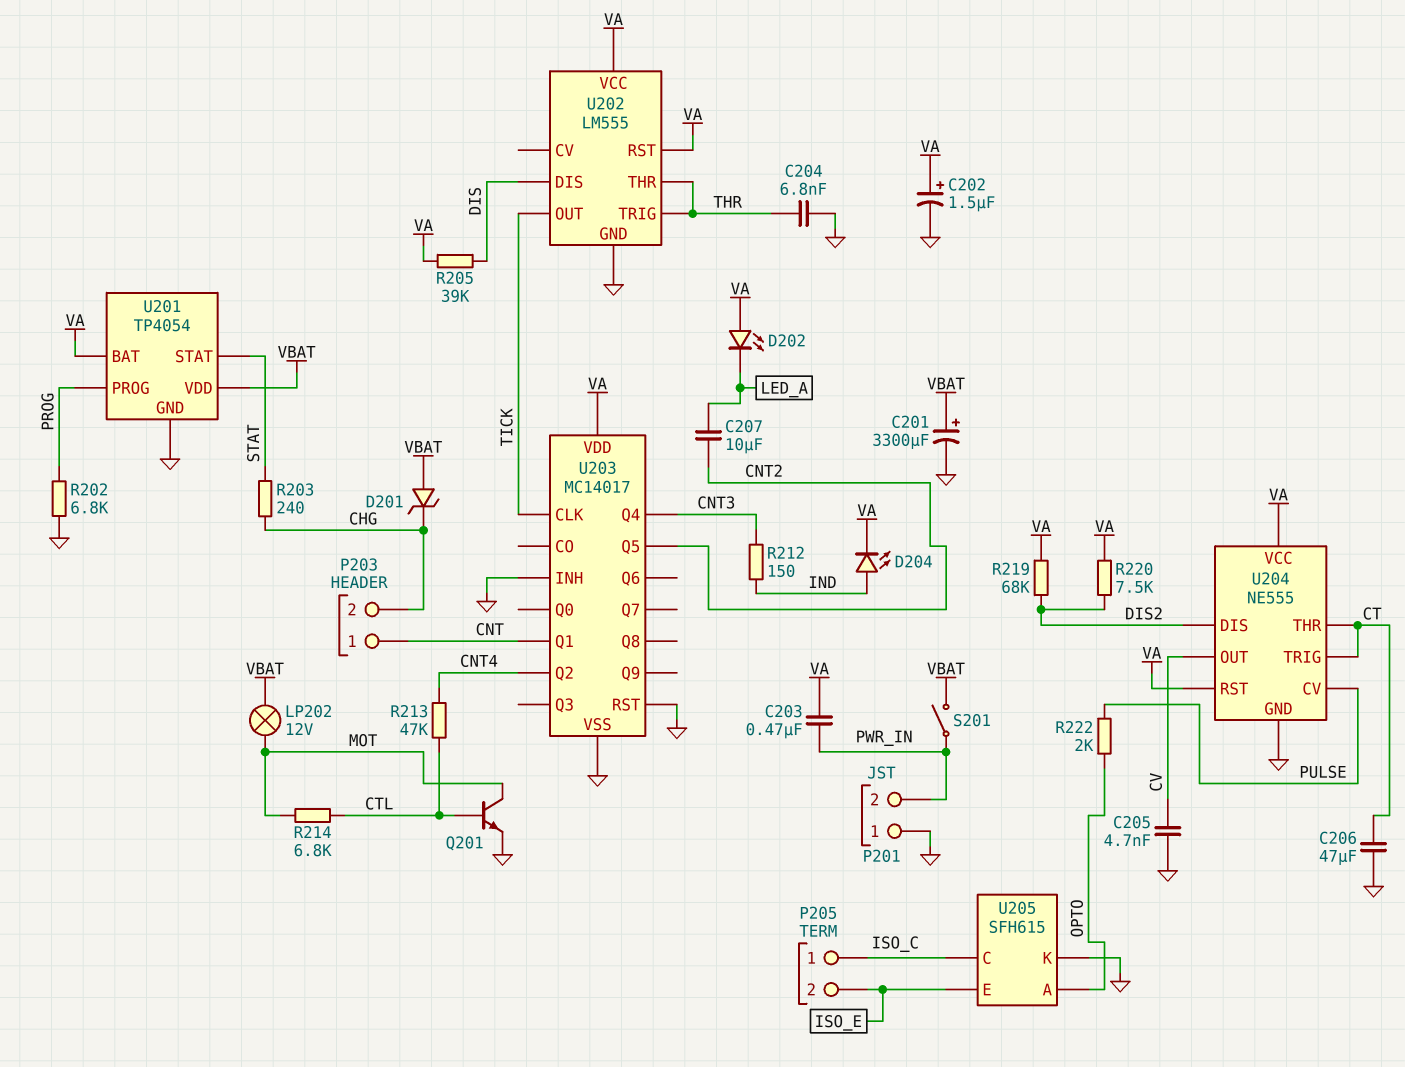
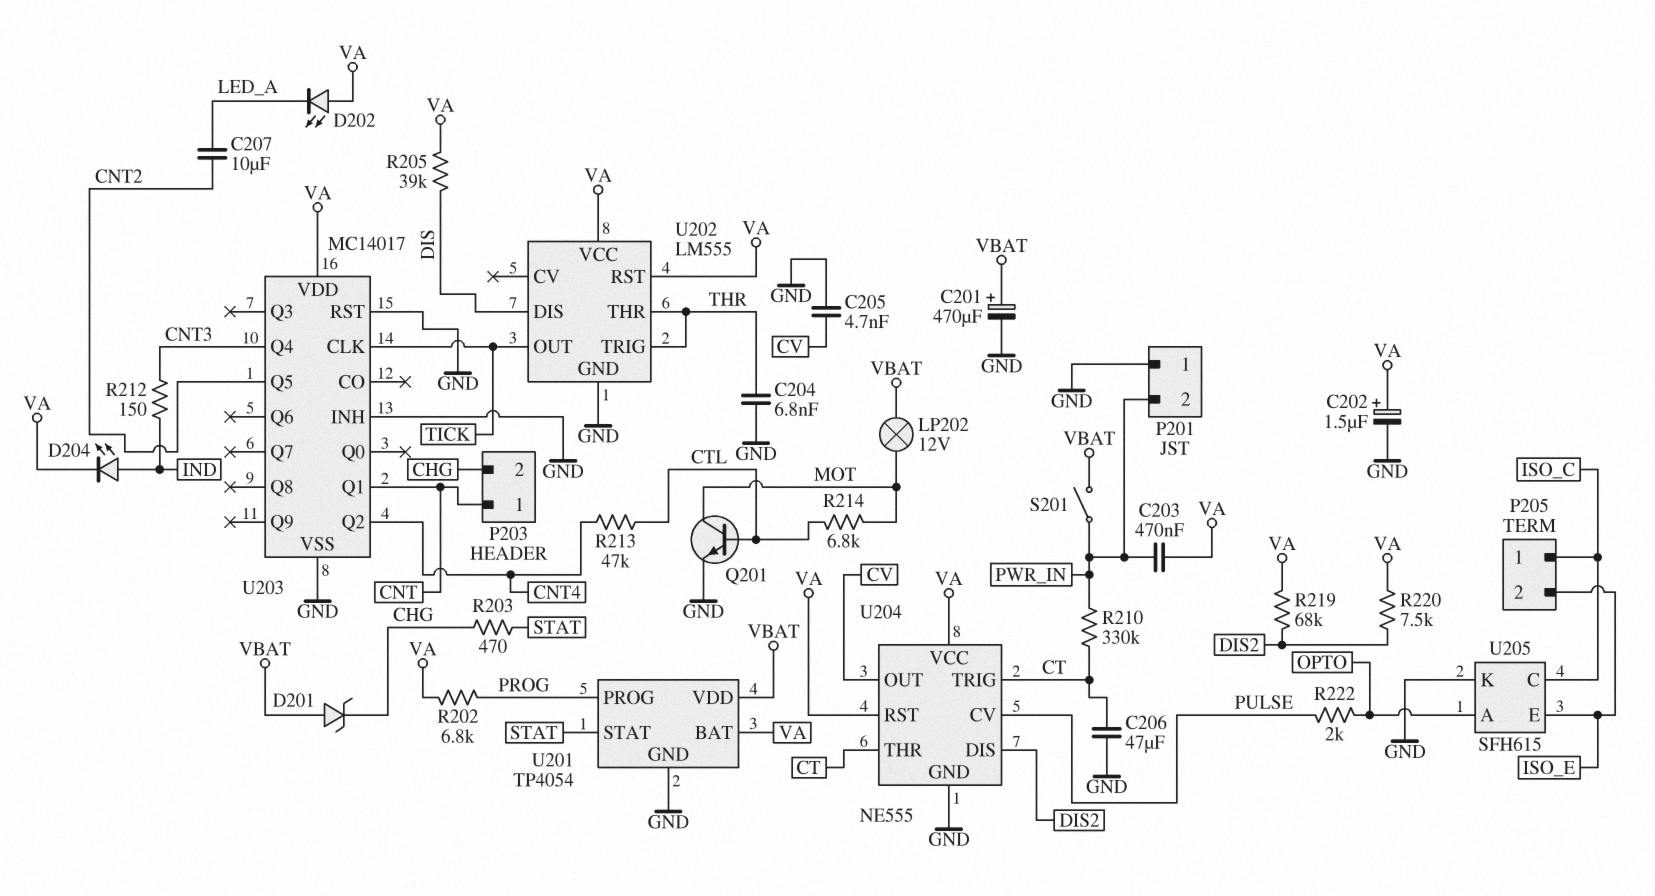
C201: 3300uF (plus VBAT, minus GND) -> 470uF (plus VBAT, minus GND)
R202: 6.8k (GND, PROG) -> 6.8k (PROG, VA)
R203: 240 (CHG, STAT) -> 470 (CHG, STAT)
R210: none -> 330k (CT, PWR_IN)

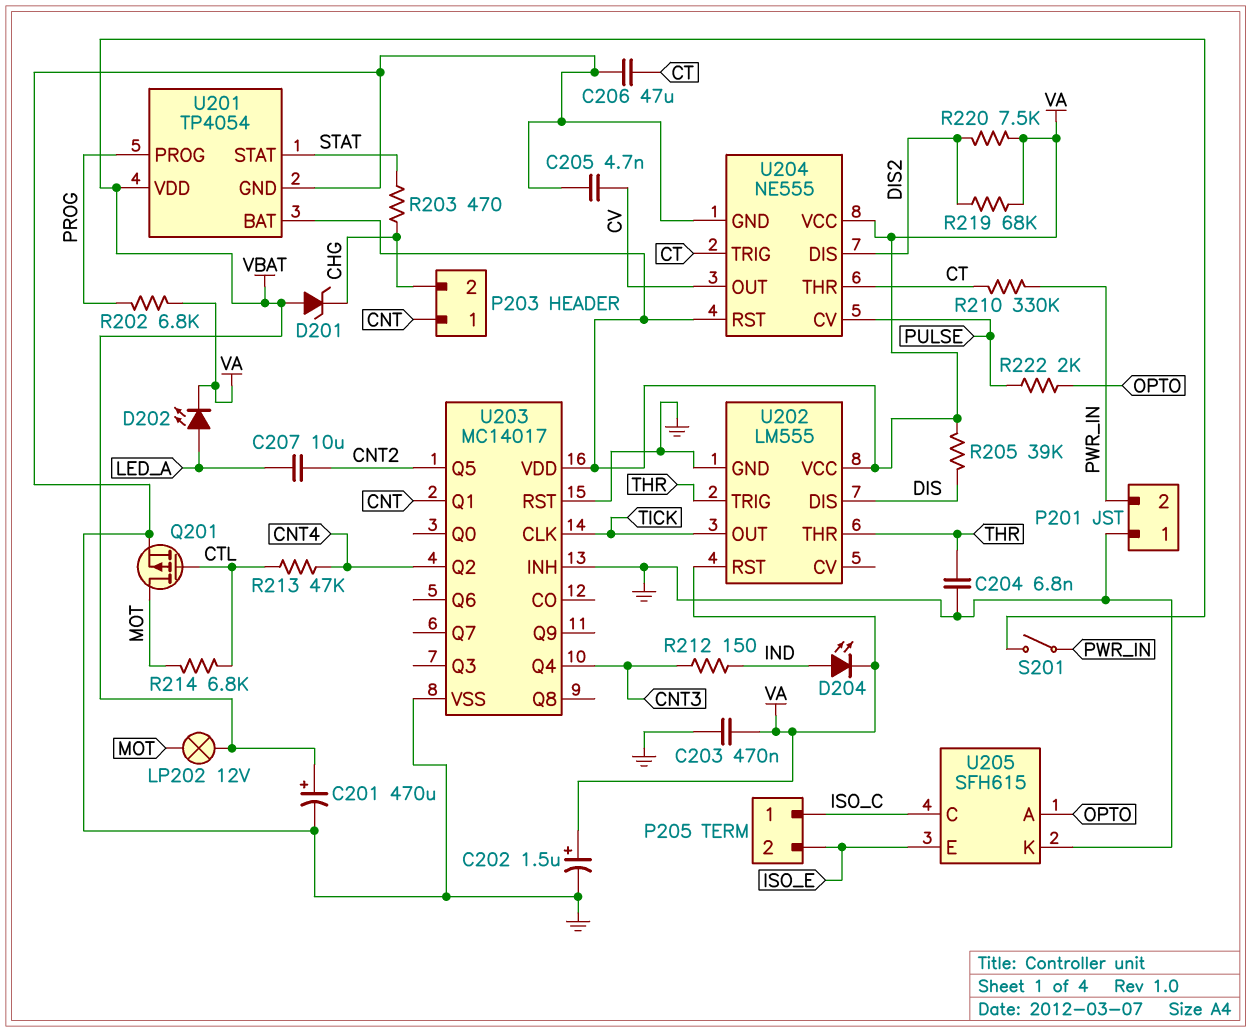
C203: 470nF (PWR_IN, VA) -> 470nF (GND, VA)
D202: LED (A VA, K LED_A) -> LED (A LED_A, K VA)
Q201: NPN (B CTL, C MOT, E GND) -> PMOS (G CTL, D MOT, S GND)

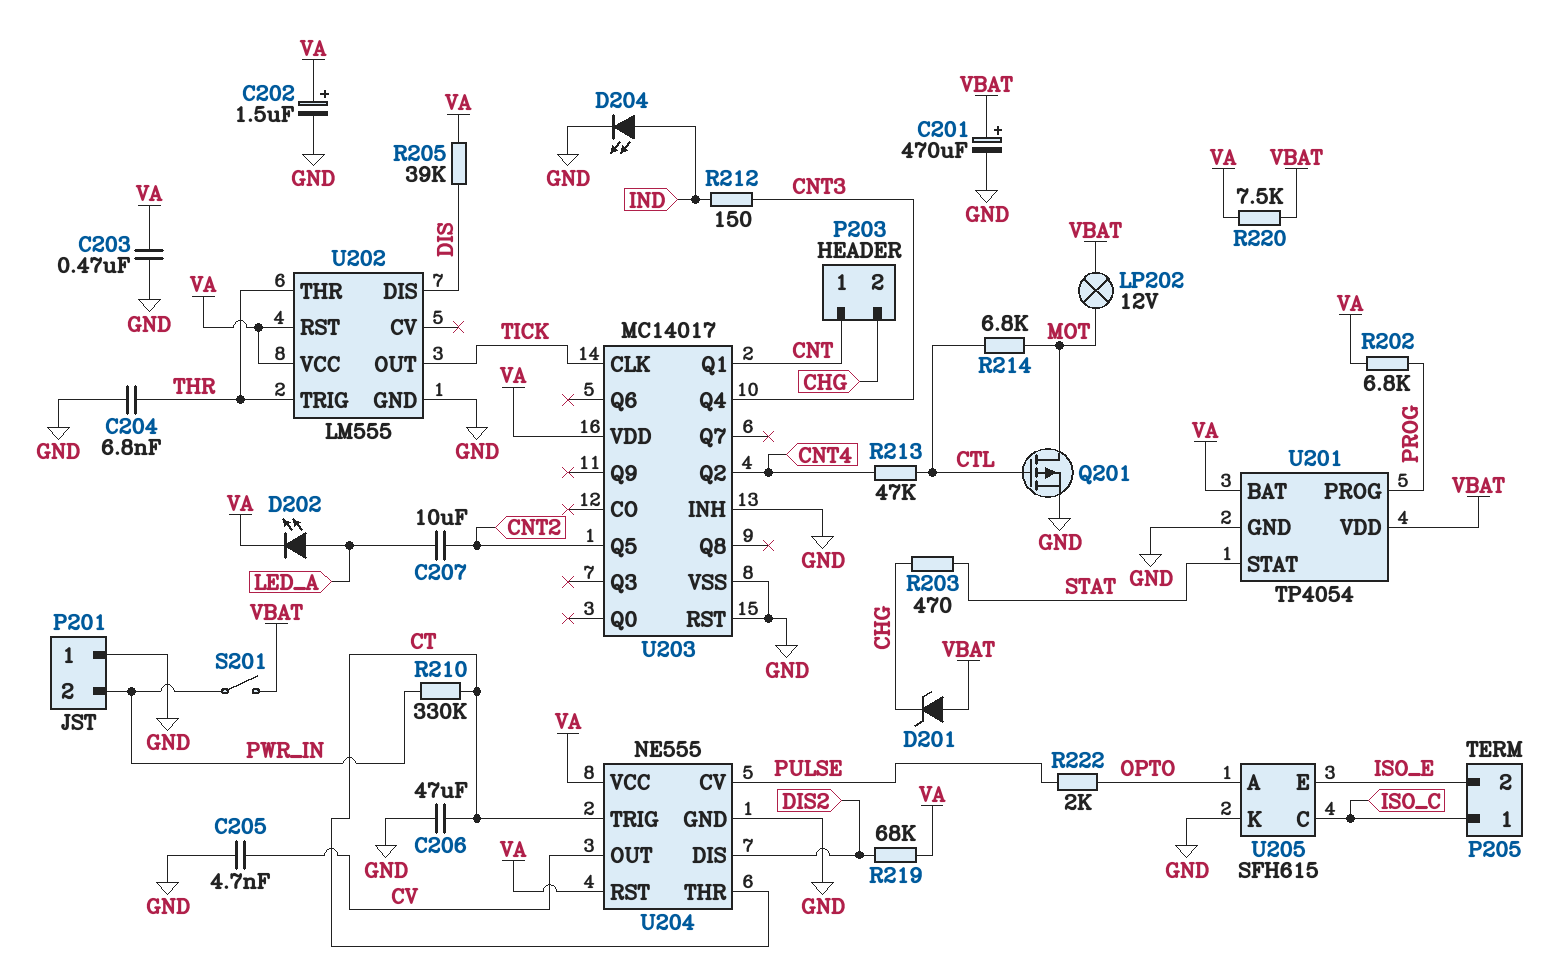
D204: LED (A IND, K VA) -> LED (A IND, K GND)
R220: 7.5k (DIS2, VA) -> 7.5k (VA, VBAT)

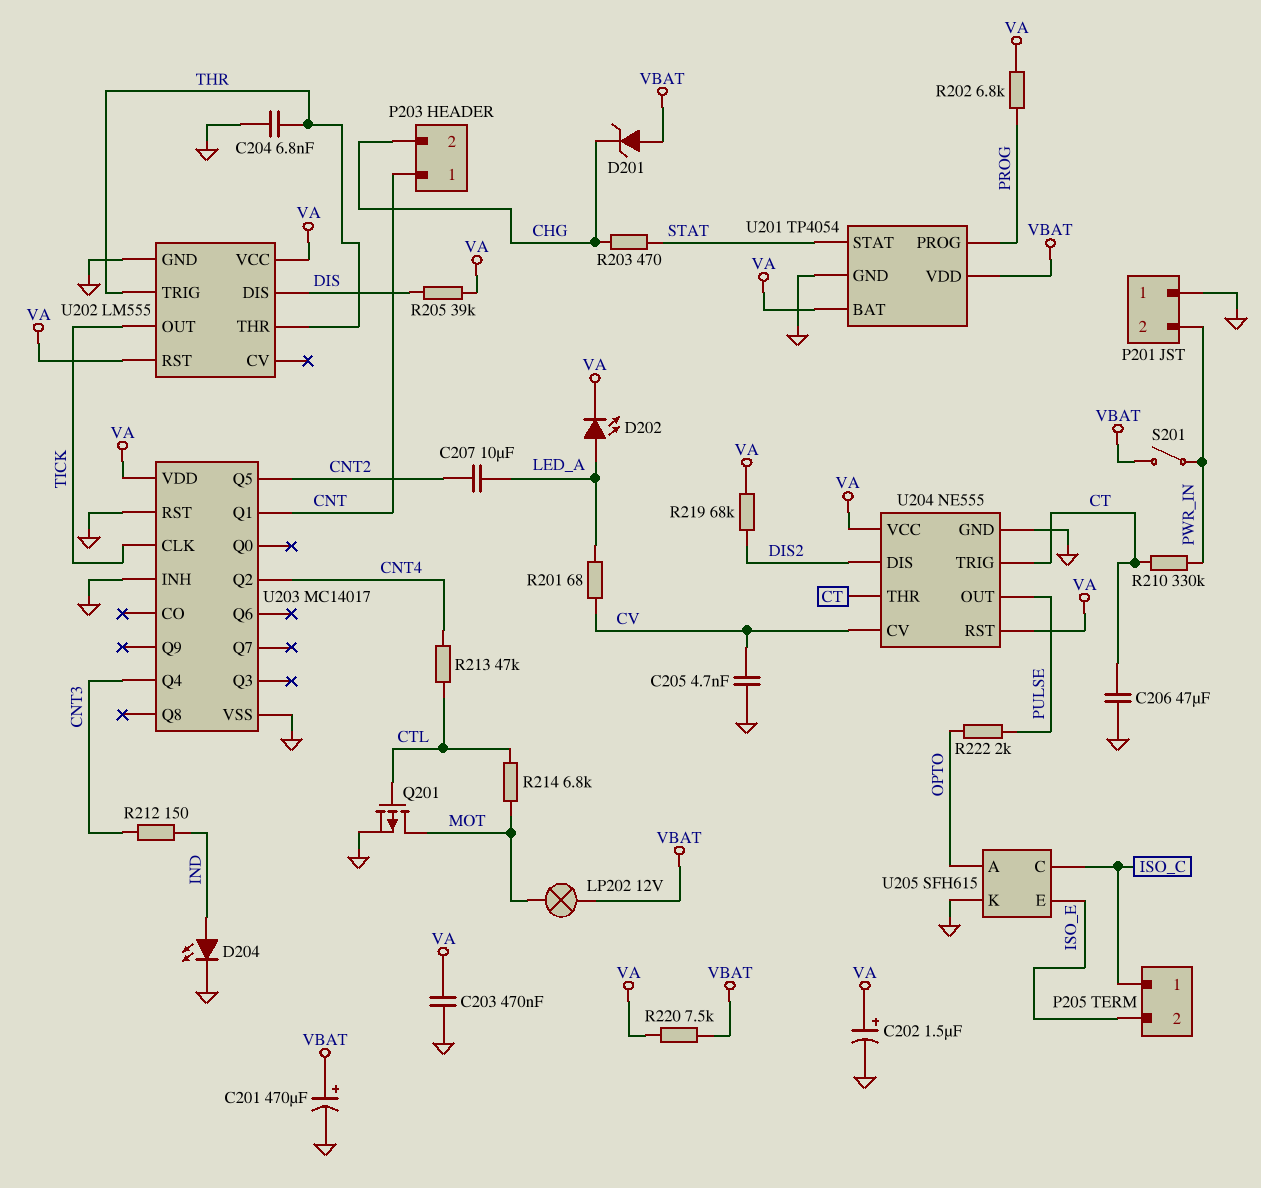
R201: none -> 68 (CV, LED_A)
U204 pin CV: PULSE -> CV
U204 pin OUT: CV -> PULSE

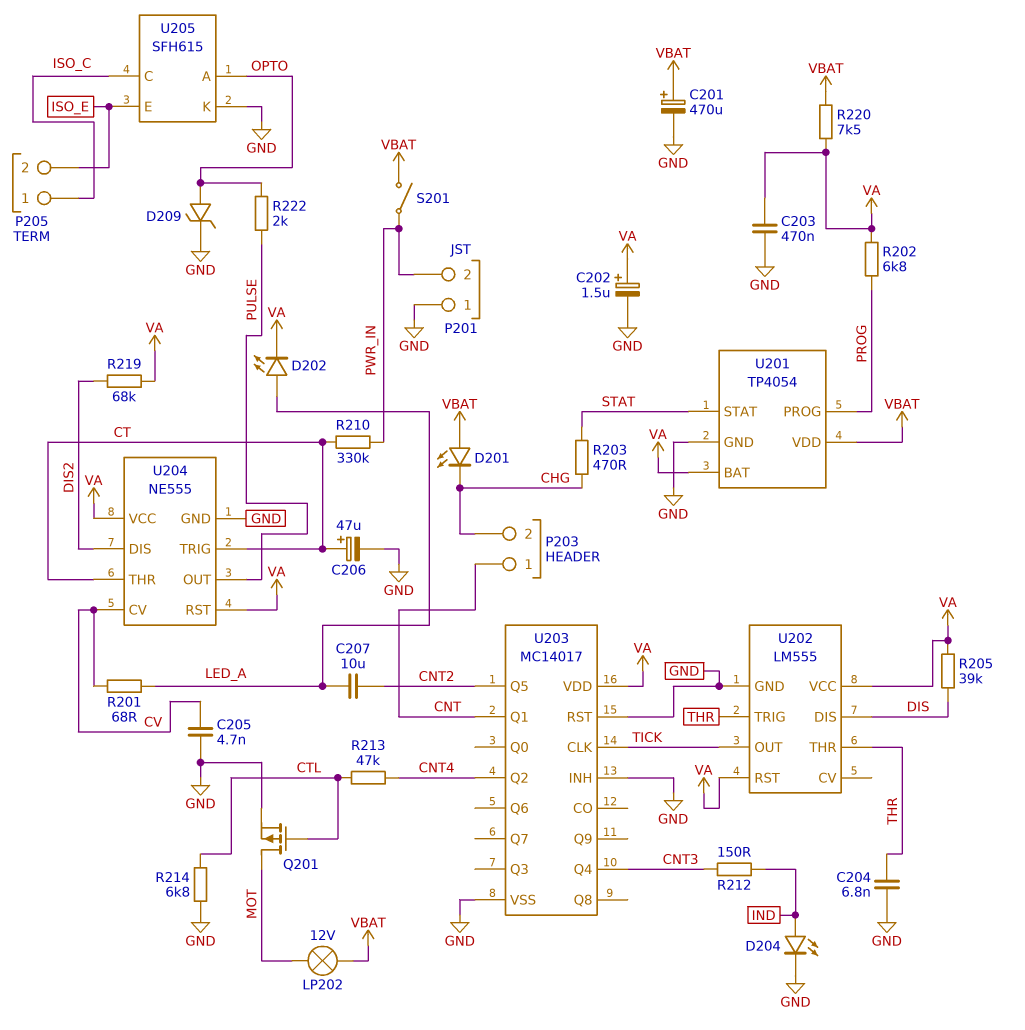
C206: 47uF (CT, GND) -> 47uF (plus CT, minus GND)
D201: zener (A VBAT, K CHG) -> LED (A VBAT, K CHG)
D209: none -> zener (A OPTO, K GND)
R214: 6.8k (CTL, MOT) -> 6.8k (CTL, GND)

